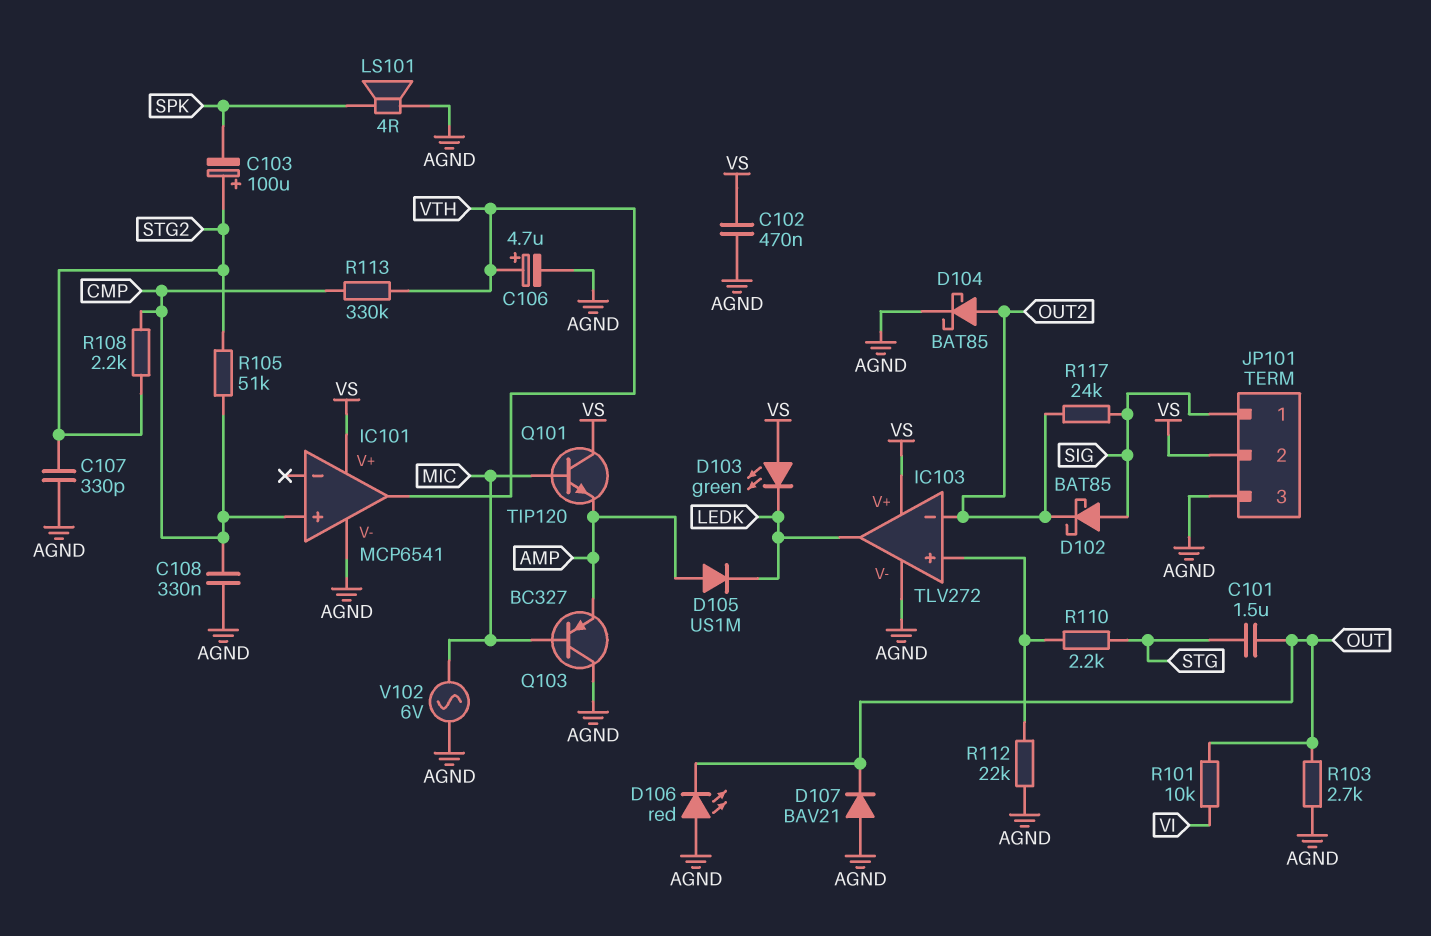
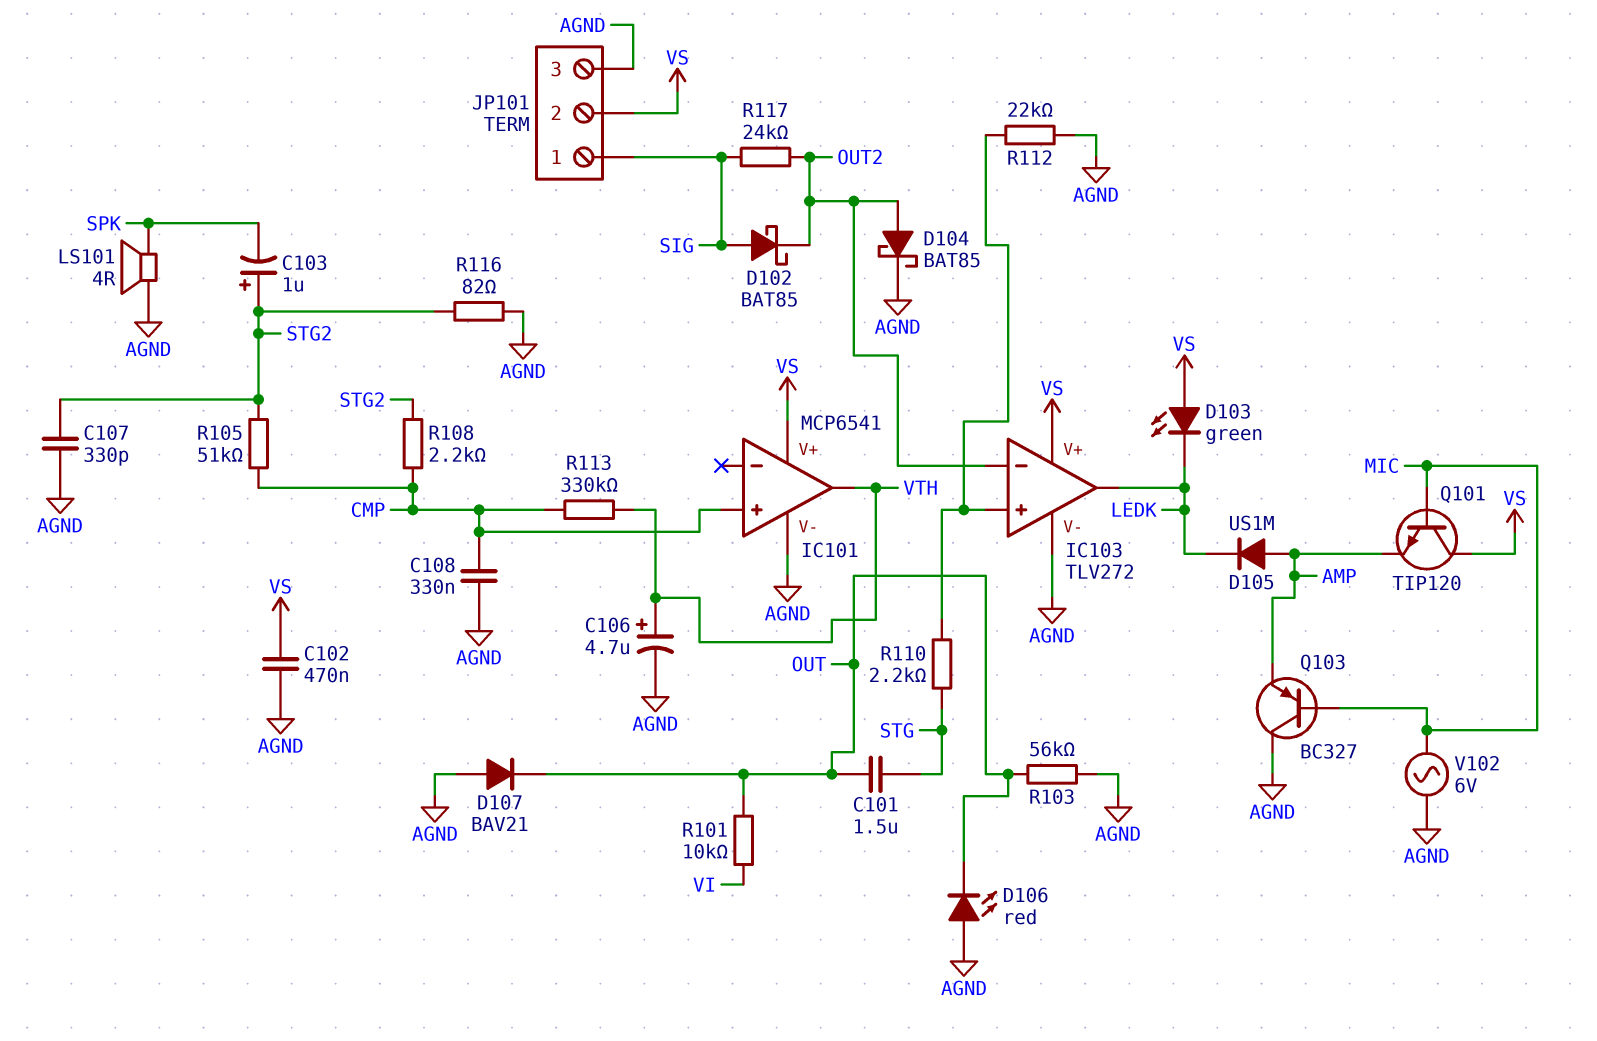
C103: 100uF (plus STG2, minus SPK) -> 1uF (plus STG2, minus SPK)
R103: 2.7k (AGND, OUT) -> 56k (AGND, OUT)
R116: none -> 82 (AGND, STG2)

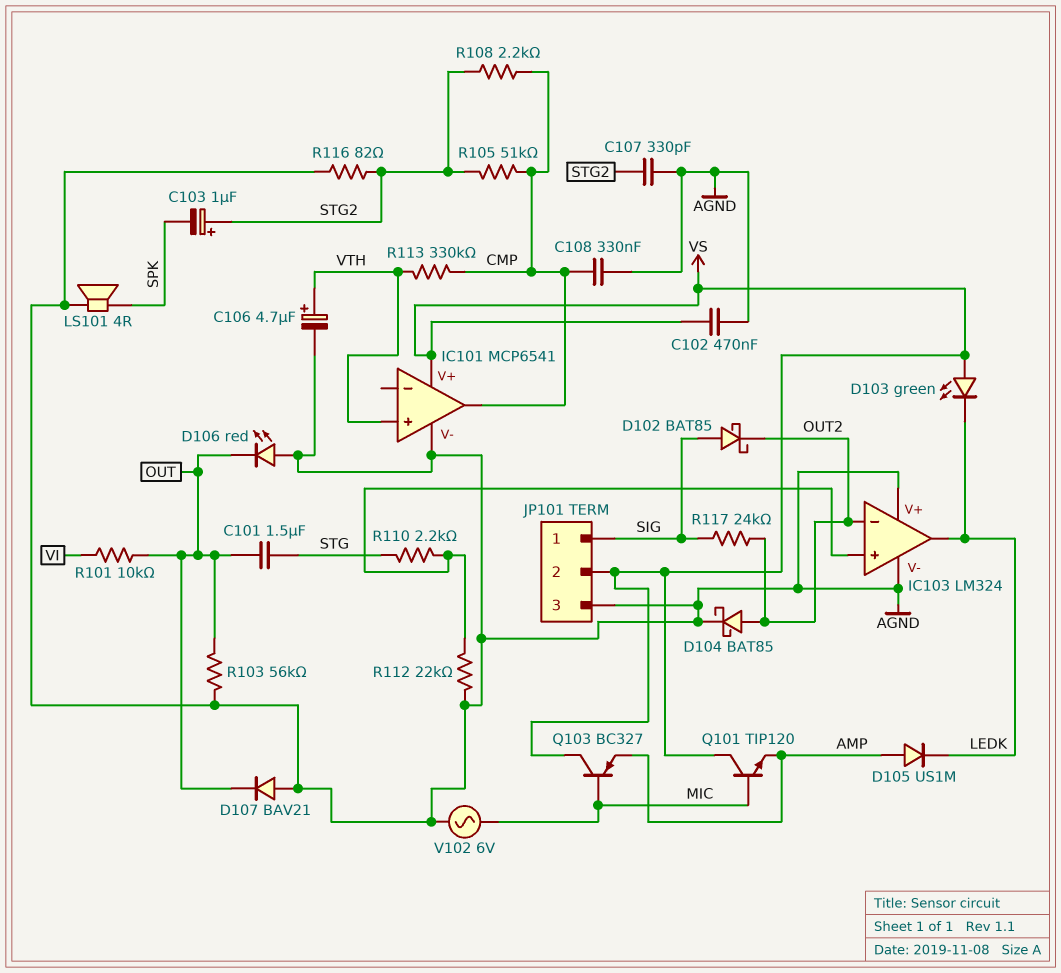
IC101 pin in+: CMP -> VTH
IC101 pin out: VTH -> CMP
IC103: TLV272 -> LM324
IC103 pin V+: VS -> AGND
Q103: PNP BC327 (B MIC, C AGND, E AMP) -> PNP BC327 (B MIC, C VS, E AMP)

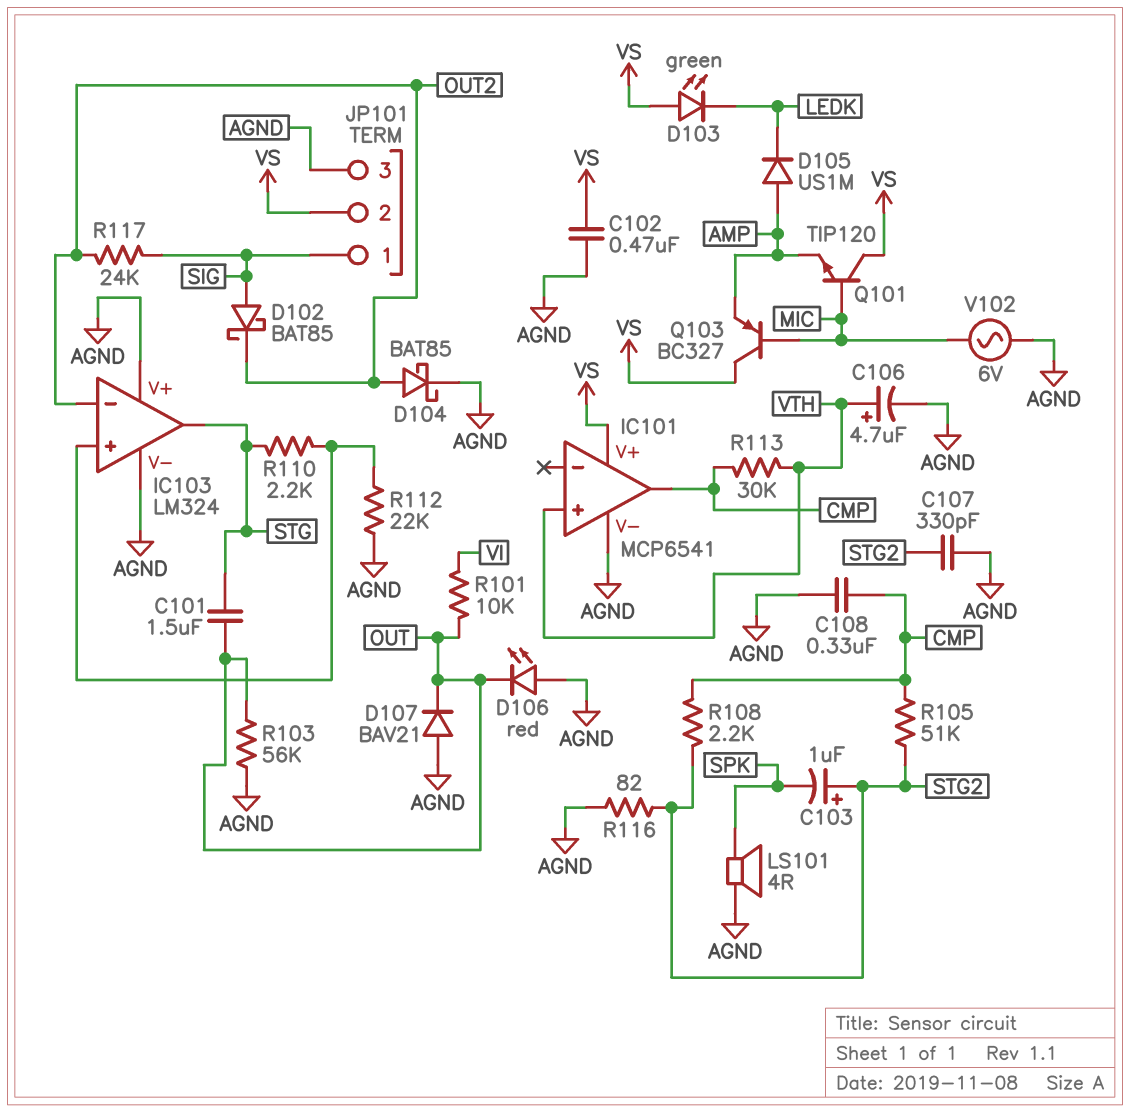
IC103 pin out: LEDK -> STG
R113: 330k (CMP, VTH) -> 30k (CMP, VTH)

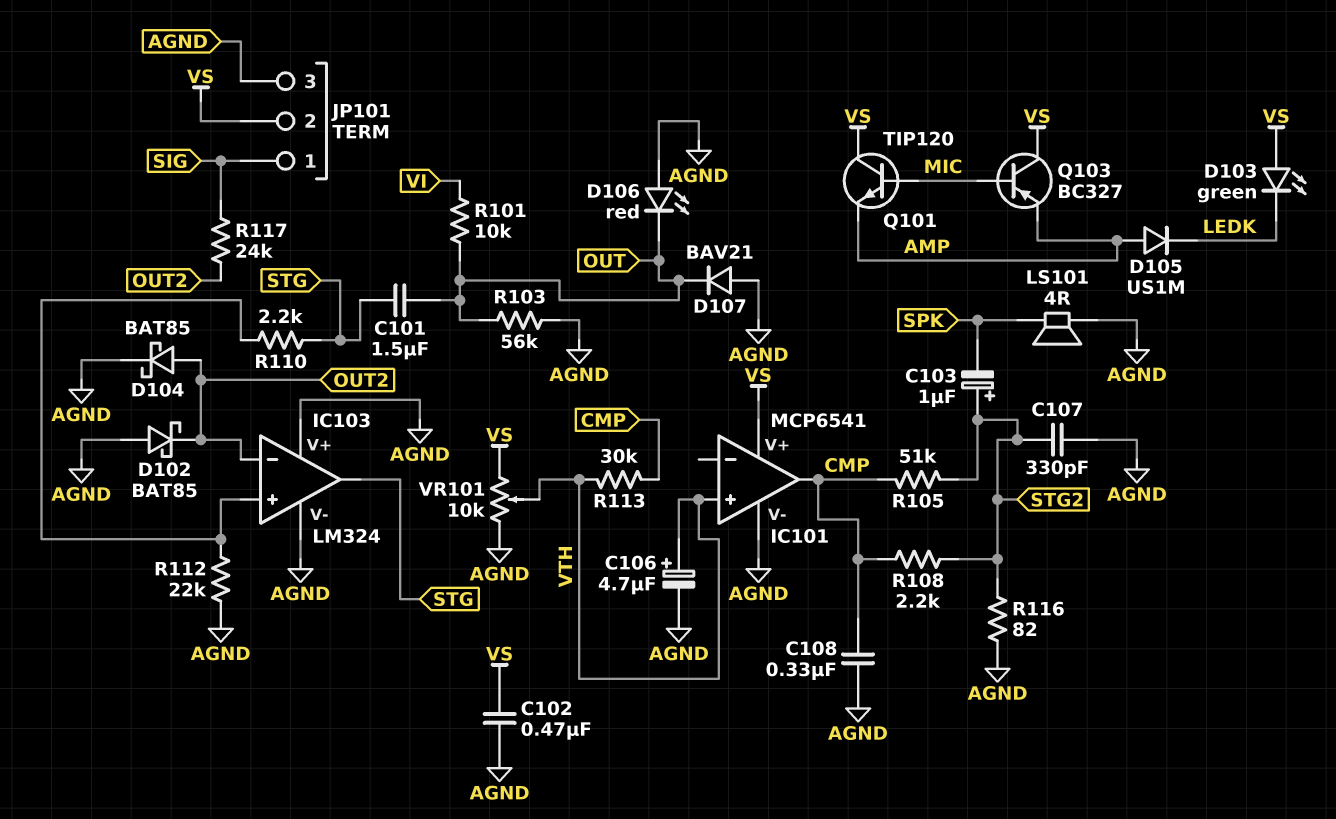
D102: schottky BAT85 (A SIG, K OUT2) -> schottky BAT85 (A AGND, K OUT2)
V102: AC 6V (AGND, MIC) -> none
VR101: none -> 10k (AGND, VS, wiper VTH)

